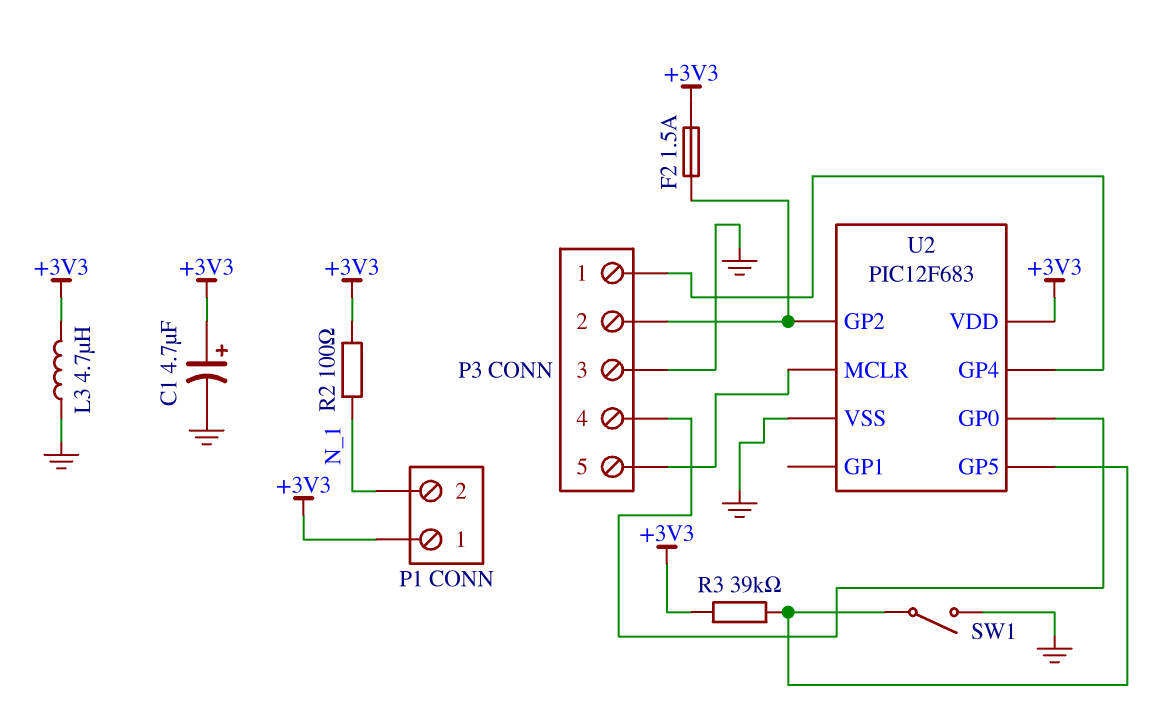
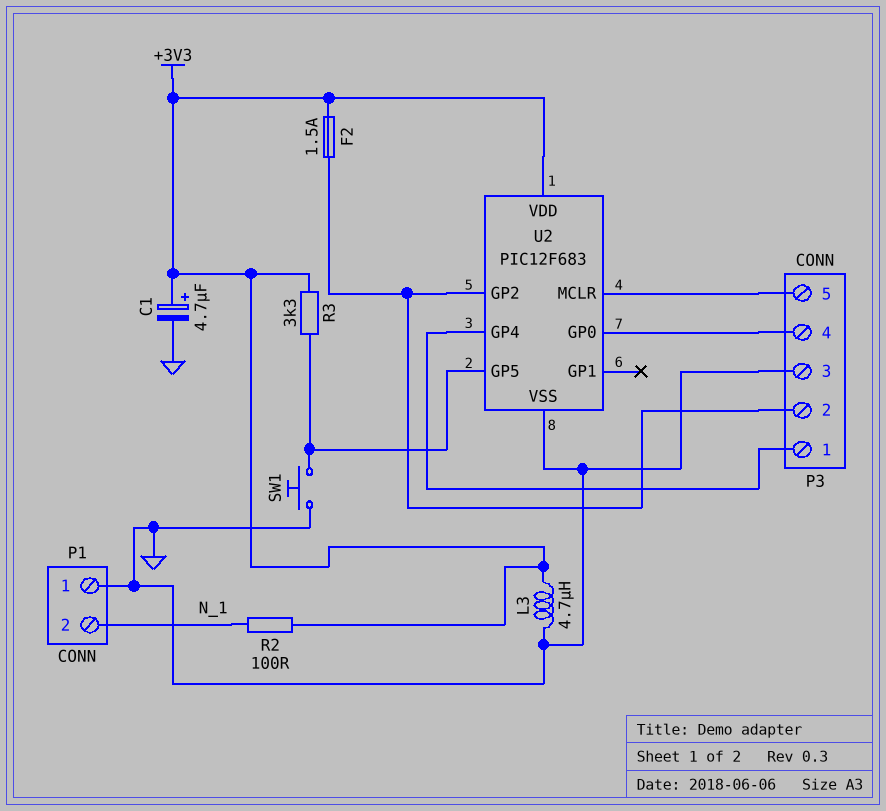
P1 pin 1: +3V3 -> GND
R3: 39k (+3V3, U2/GP5) -> 3.3k (+3V3, U2/GP5)
SW1: switch (GND, U2/GP5) -> button (GND, U2/GP5)

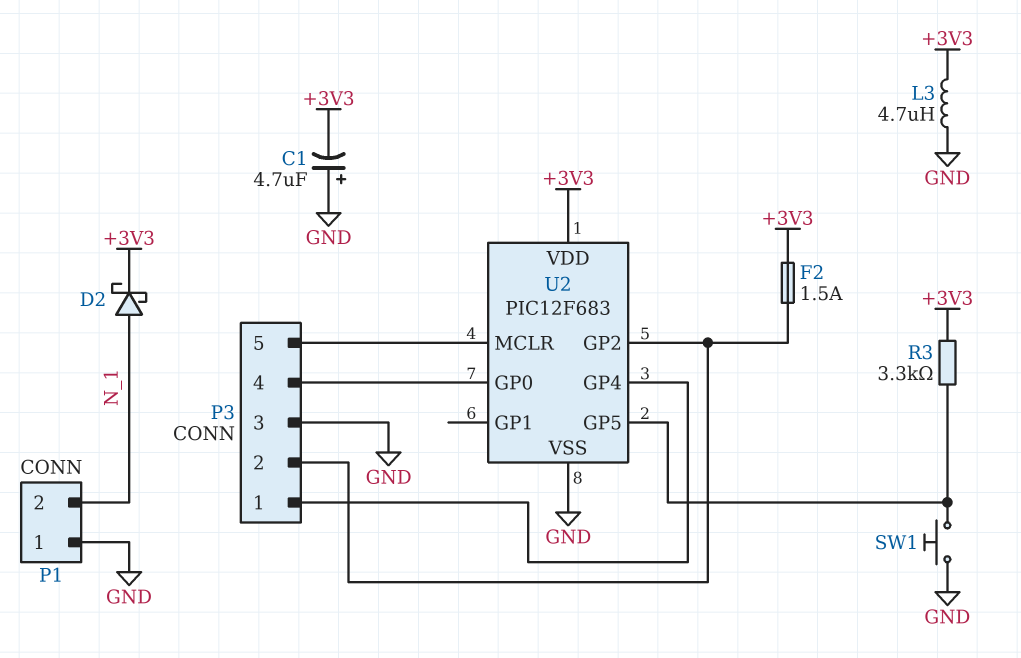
C1: 4.7uF (plus +3V3, minus GND) -> 4.7uF (plus GND, minus +3V3)
D2: none -> schottky (A N_1, K +3V3)
R2: 100 (+3V3, N_1) -> none

